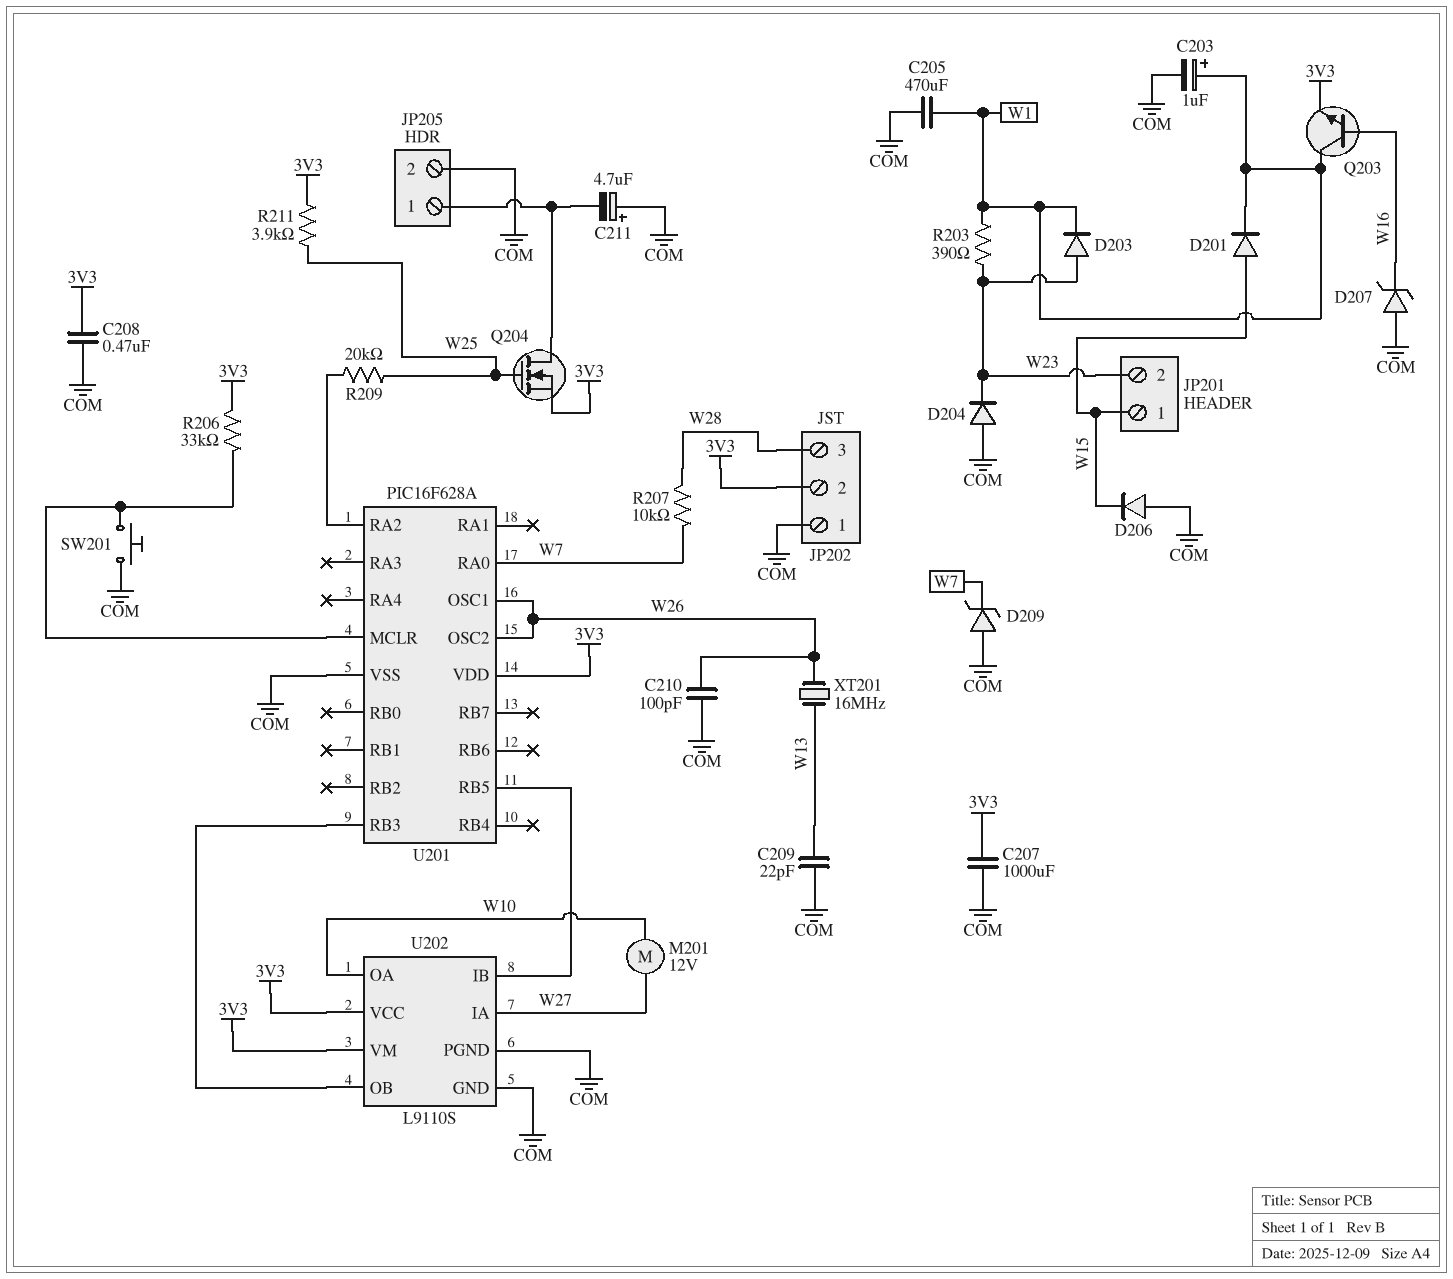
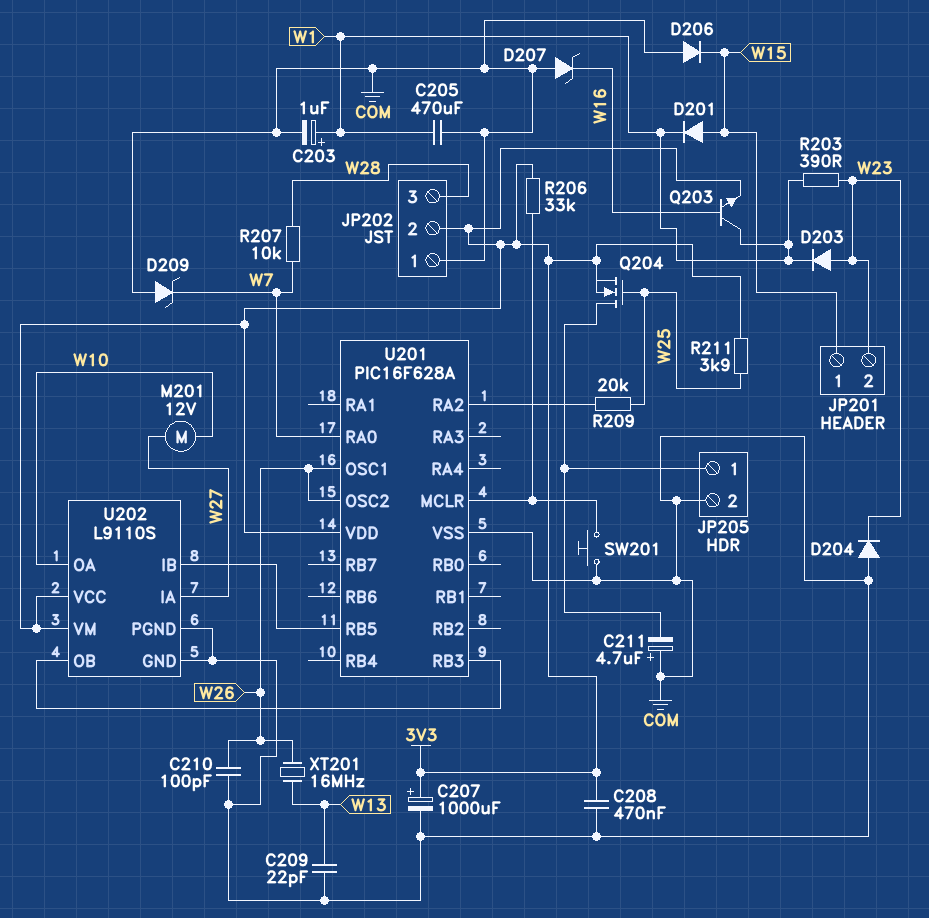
C207: 1000uF (3V3, COM) -> 1000uF (plus 3V3, minus COM)

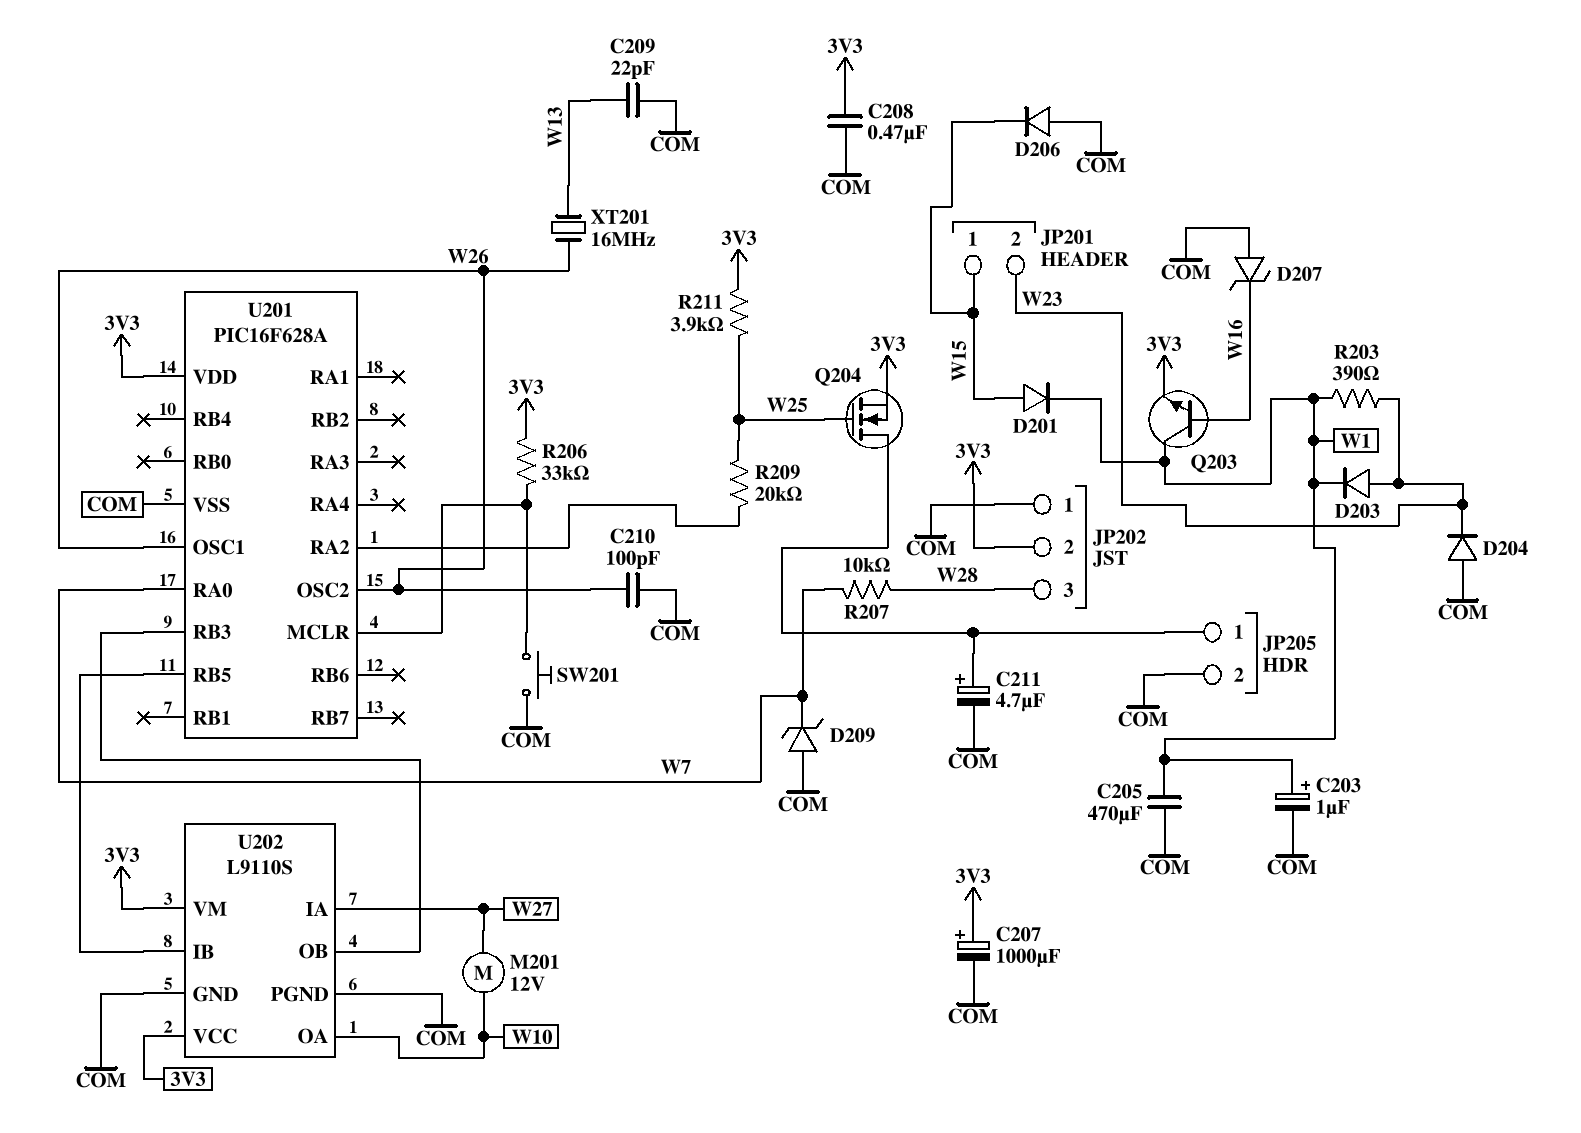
C211: 4.7uF (plus COM, minus JP205/1) -> 4.7uF (plus JP205/1, minus COM)

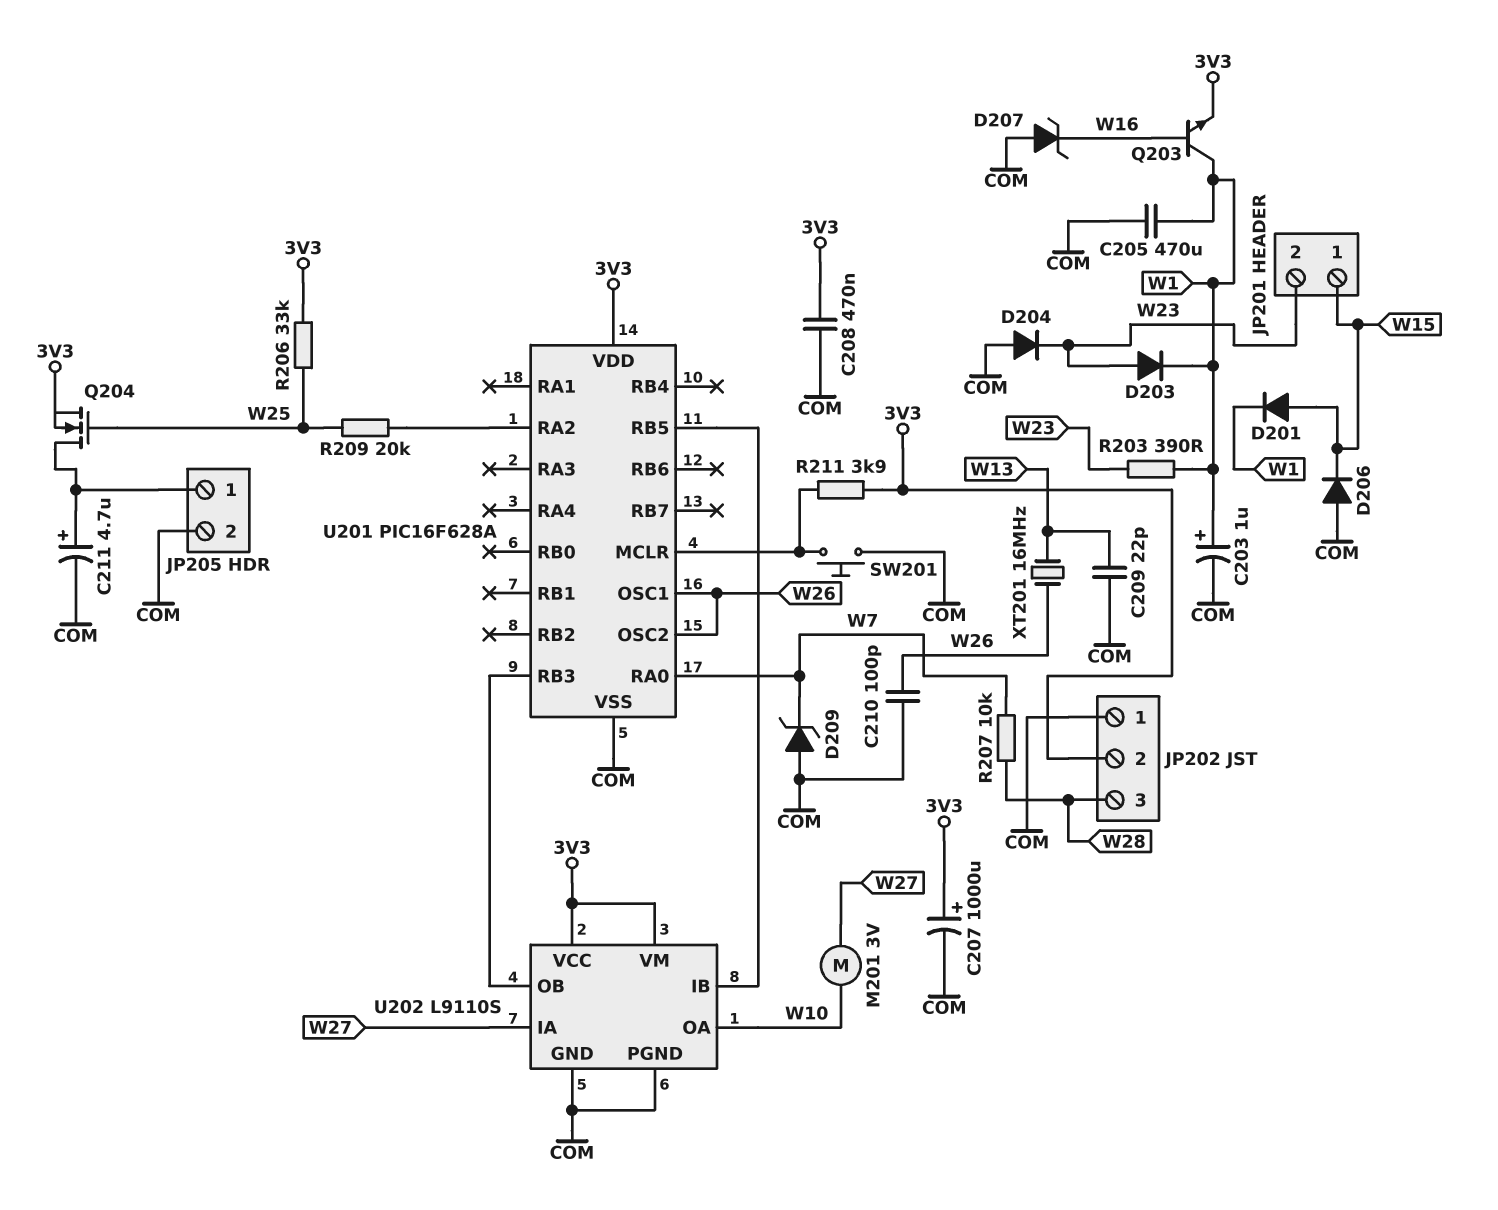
M201: motor 12V (W10, W27) -> motor 3V (W10, W27)
R206: 33k (3V3, U201/MCLR) -> 33k (3V3, W25)
R211: 3.9k (3V3, W25) -> 3.9k (3V3, U201/MCLR)

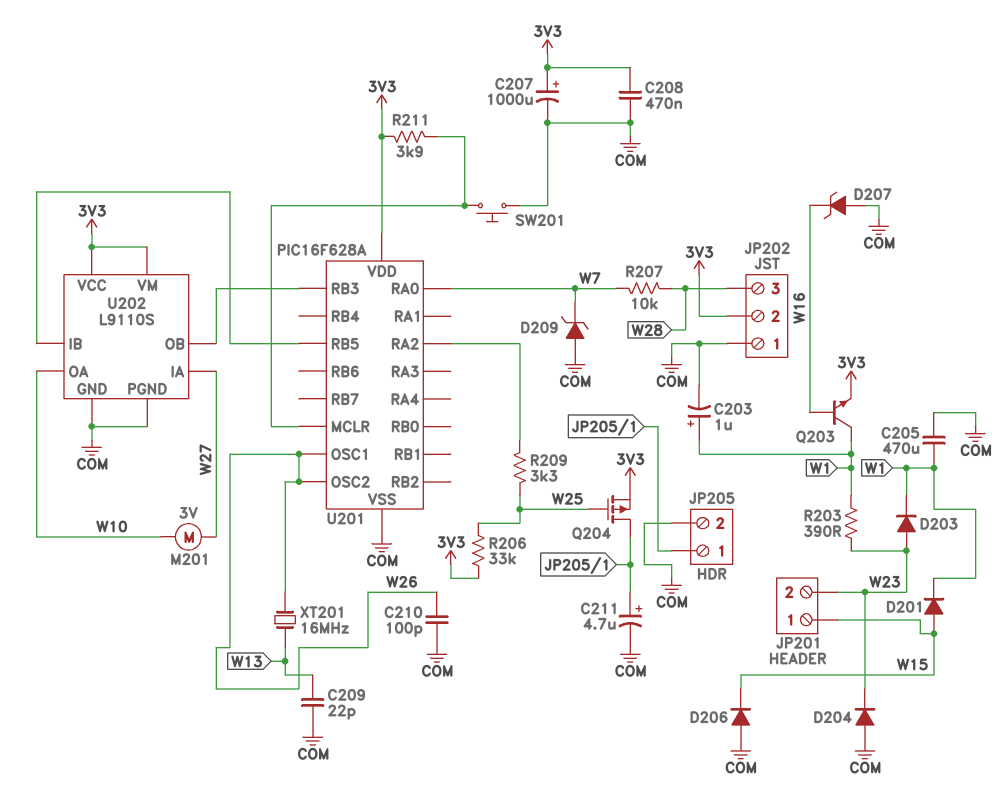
Q204: NMOS (G W25, D JP205/1, S 3V3) -> PMOS (G W25, D JP205/1, S 3V3)
R209: 20k (U201/RA2, W25) -> 3.3k (U201/RA2, W25)

